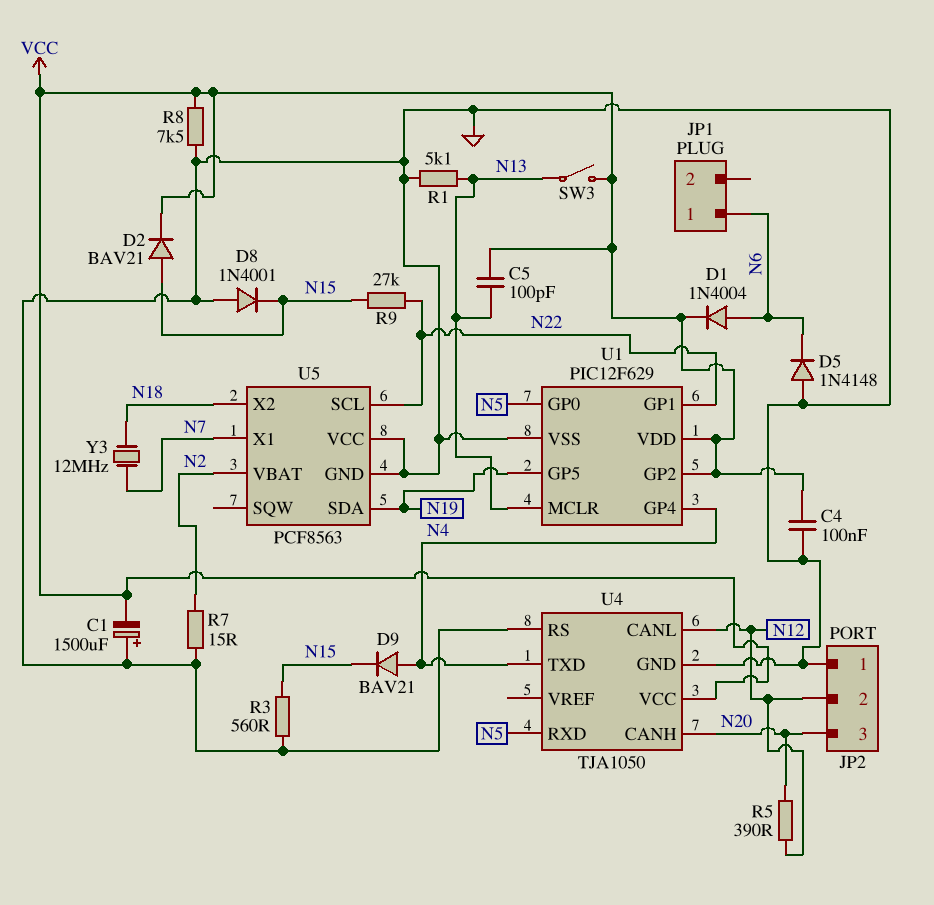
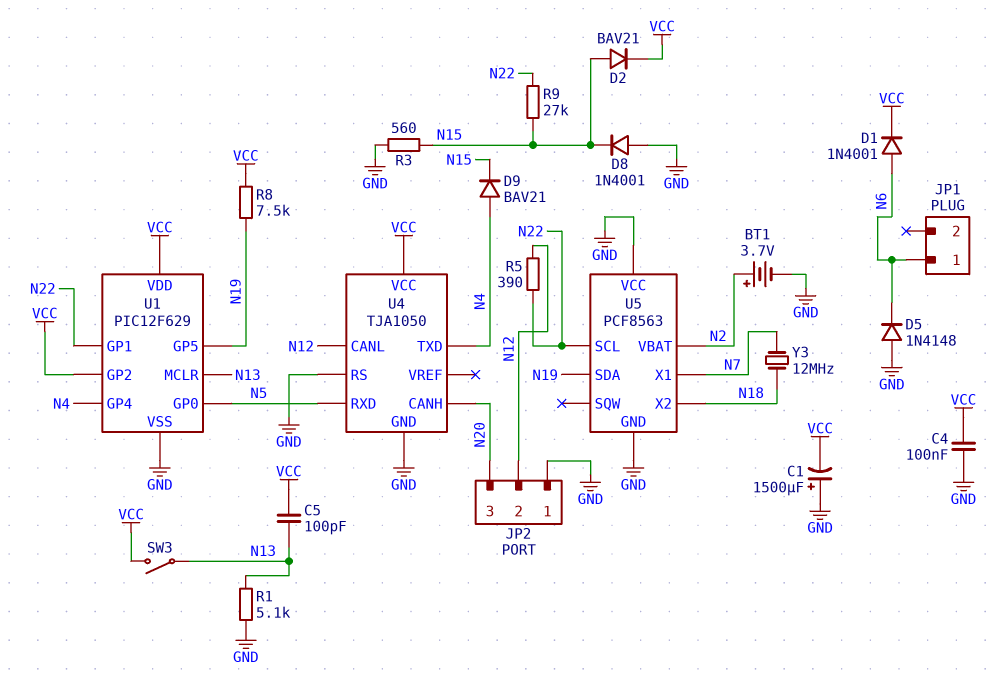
BT1: none -> 3.7V (plus N2, minus GND)
D1: diode 1N4004 (A N6, K VCC) -> diode 1N4001 (A N6, K VCC)
R5: 390 (N12, N20) -> 390 (N12, N22)
R7: 15 (GND, N2) -> none
R8: 7.5k (GND, VCC) -> 7.5k (N19, VCC)

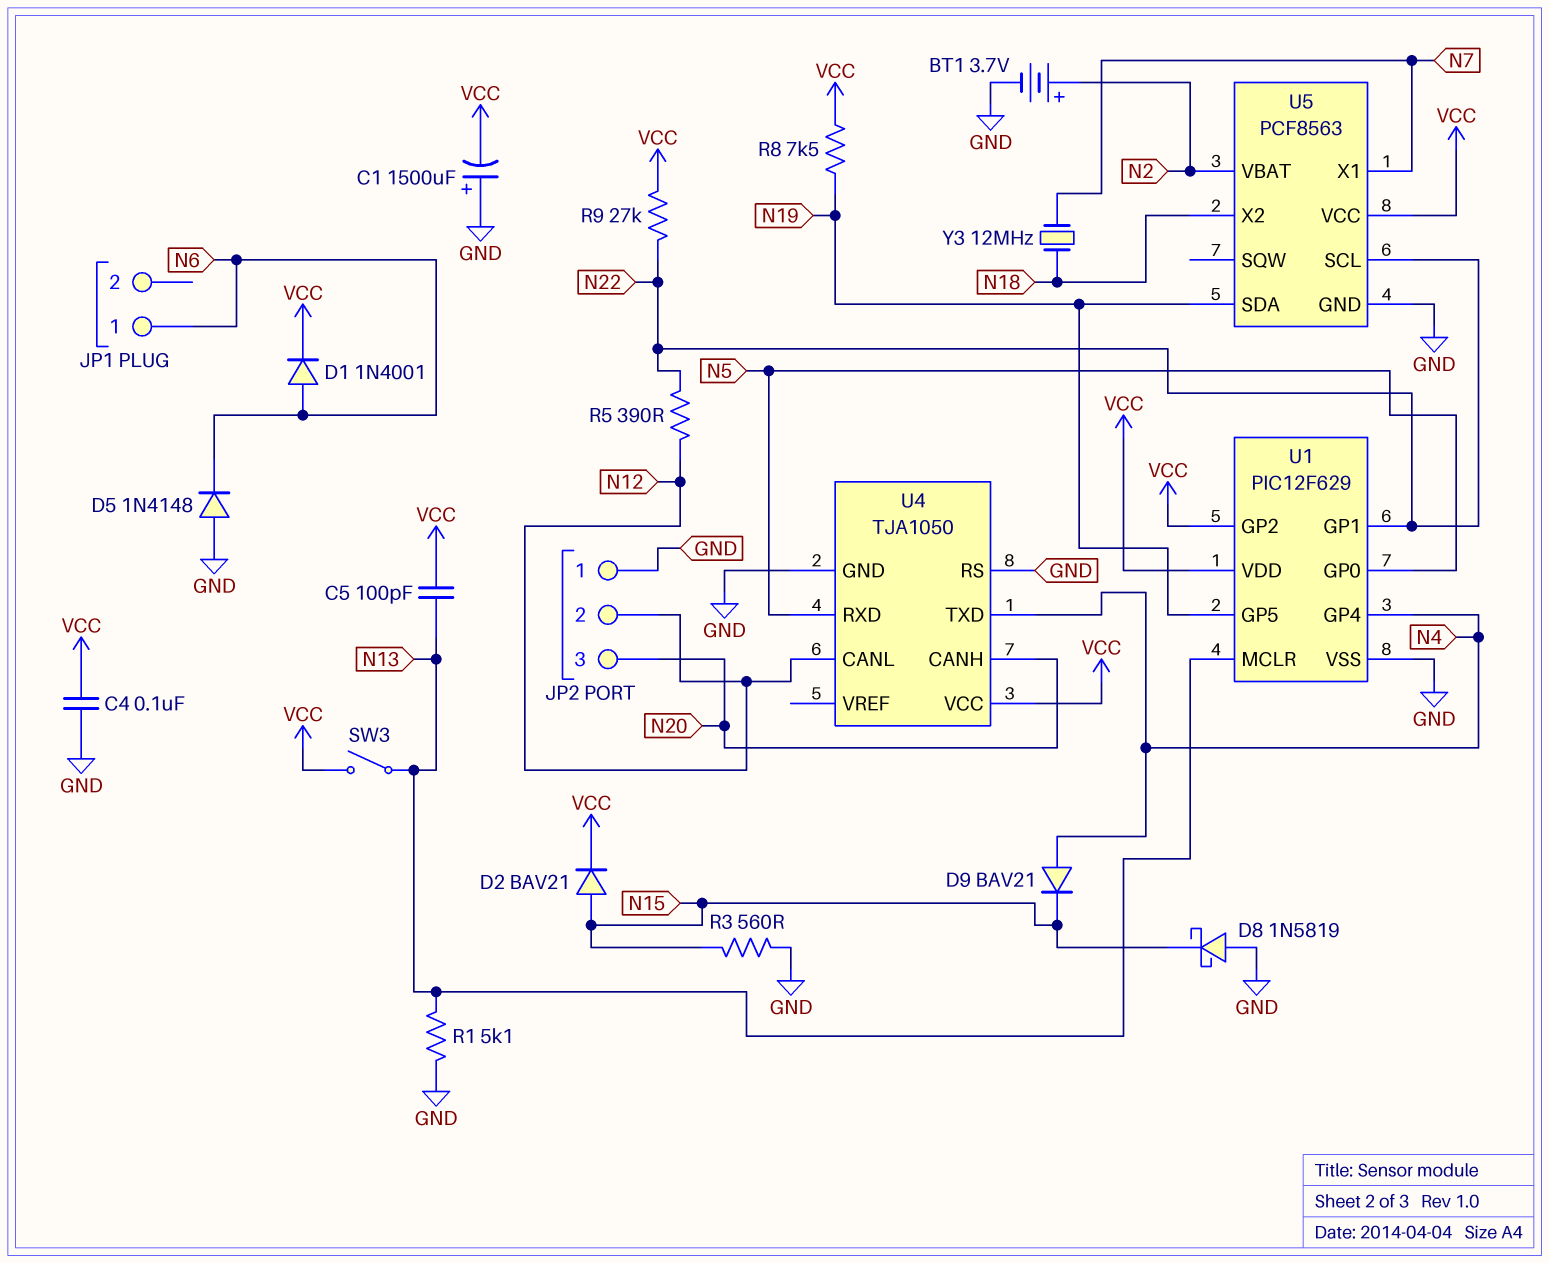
D8: diode 1N4001 (A GND, K N15) -> schottky 1N5819 (A GND, K N15)
R9: 27k (N15, N22) -> 27k (N22, VCC)
U5 pin VCC: GND -> VCC

